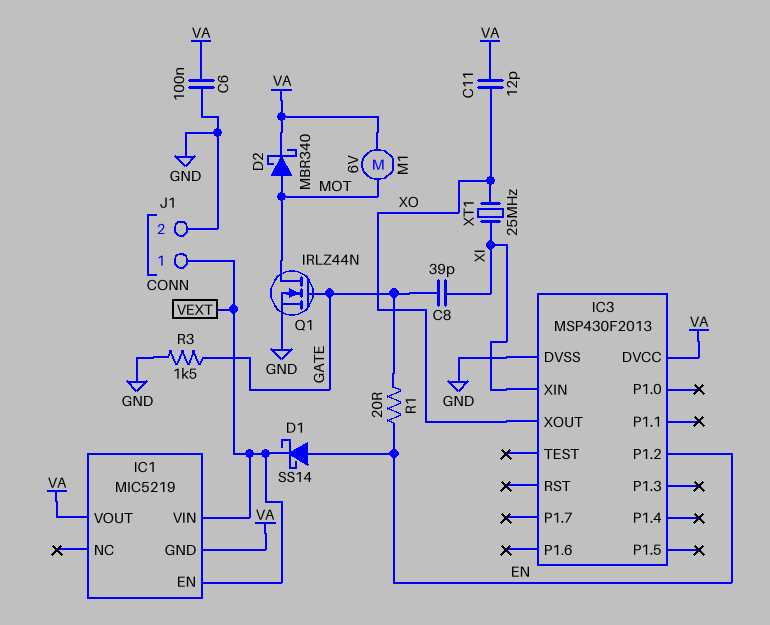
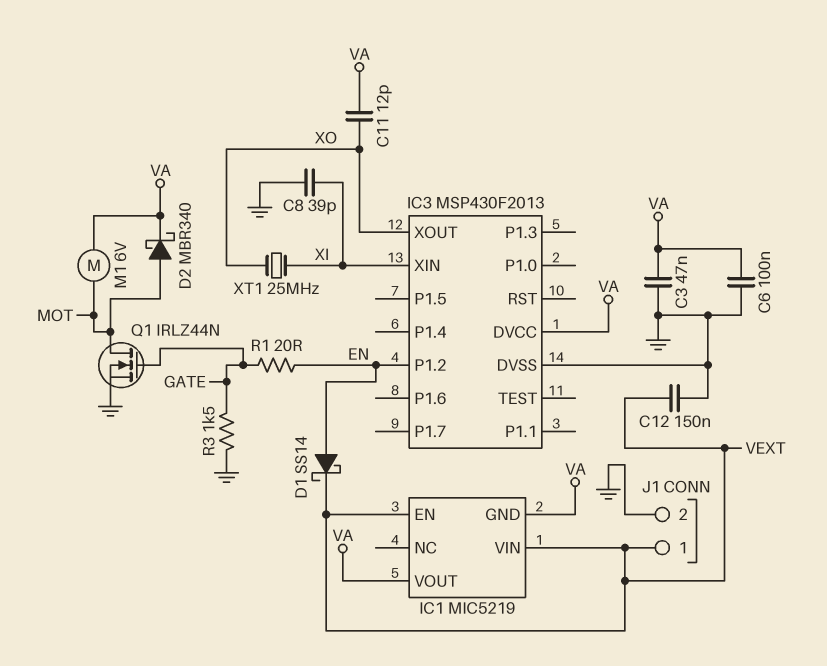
C3: none -> 47nF (GND, VA)
C8: 39pF (GATE, XI) -> 39pF (GND, XI)
C12: none -> 150nF (GND, VEXT)

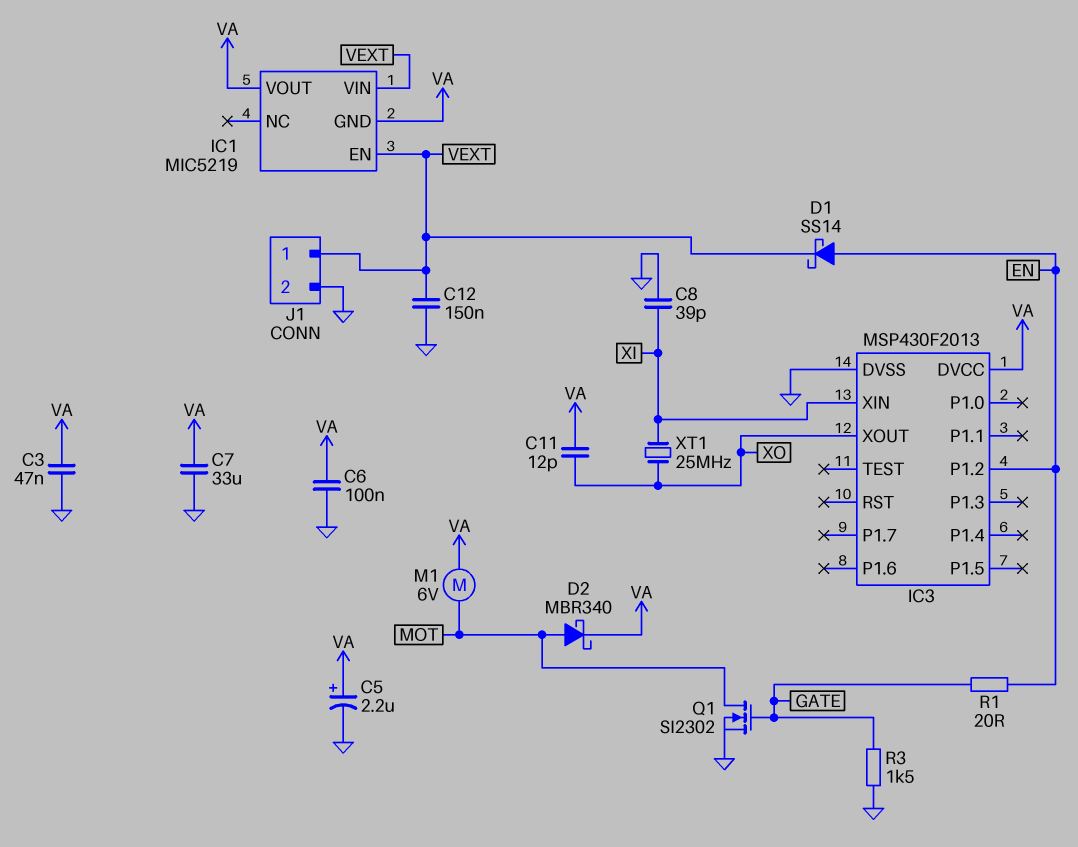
C5: none -> 2.2uF (plus VA, minus GND)
C7: none -> 33uF (GND, VA)
Q1: NMOS IRLZ44N (G GATE, D MOT, S GND) -> NMOS SI2302 (G GATE, D MOT, S GND)

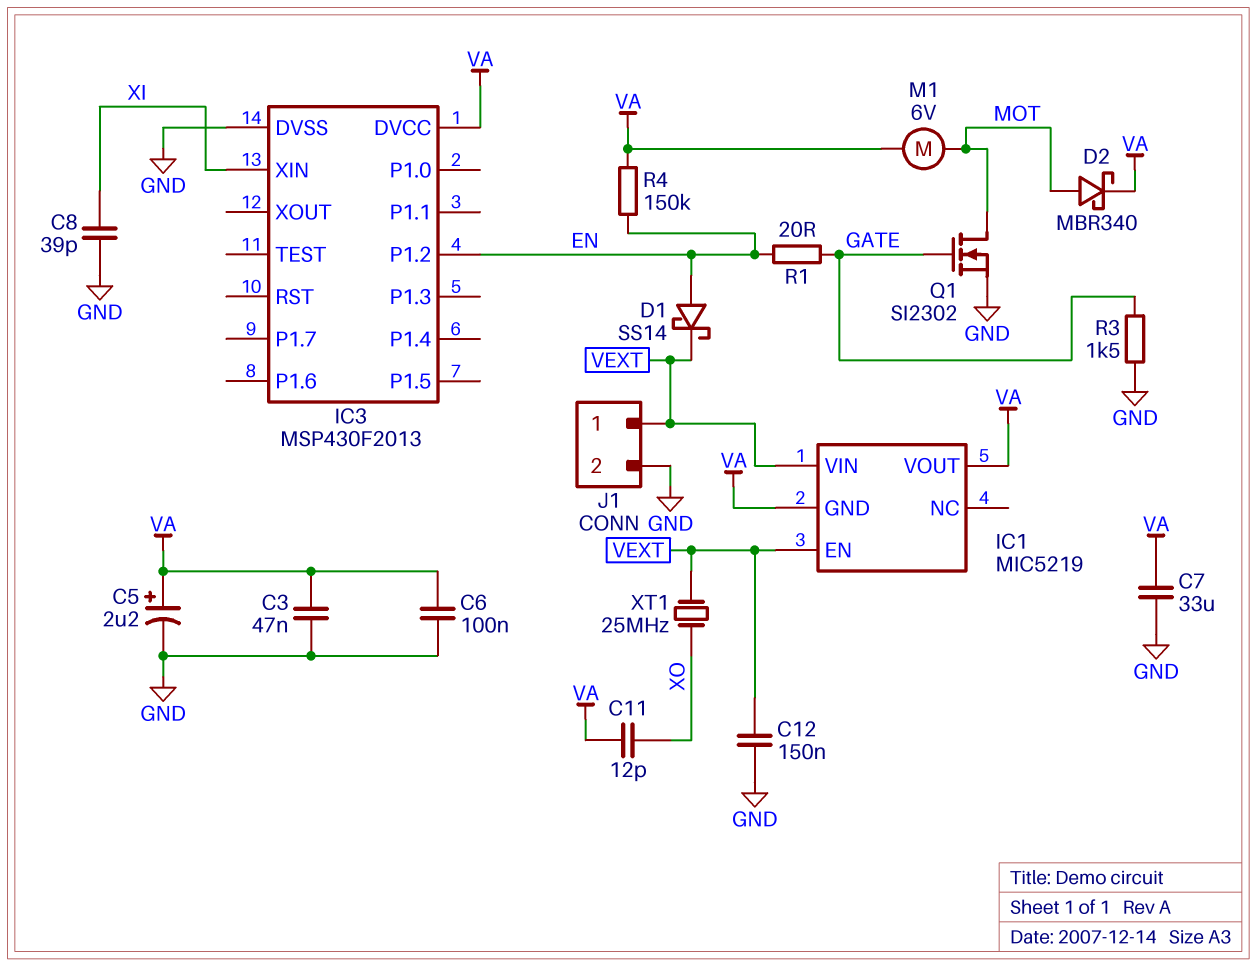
IC3 pin XOUT: XO -> none
R4: none -> 150k (EN, VA)
XT1: 25MHz (XI, XO) -> 25MHz (VEXT, XO)

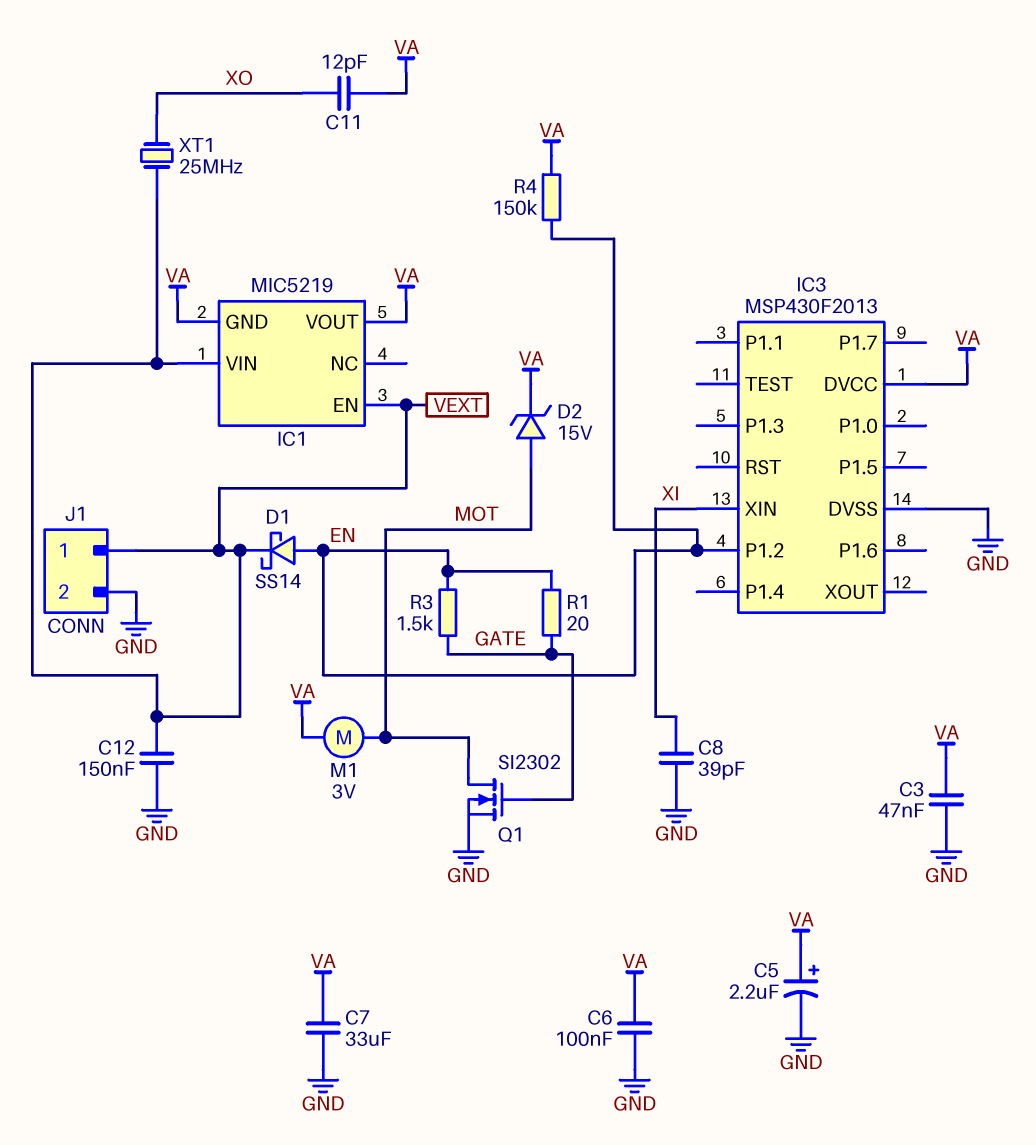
D2: schottky MBR340 (A MOT, K VA) -> zener 15V (A MOT, K VA)
M1: motor 6V (MOT, VA) -> motor 3V (MOT, VA)
R3: 1.5k (GATE, GND) -> 1.5k (EN, GATE)

